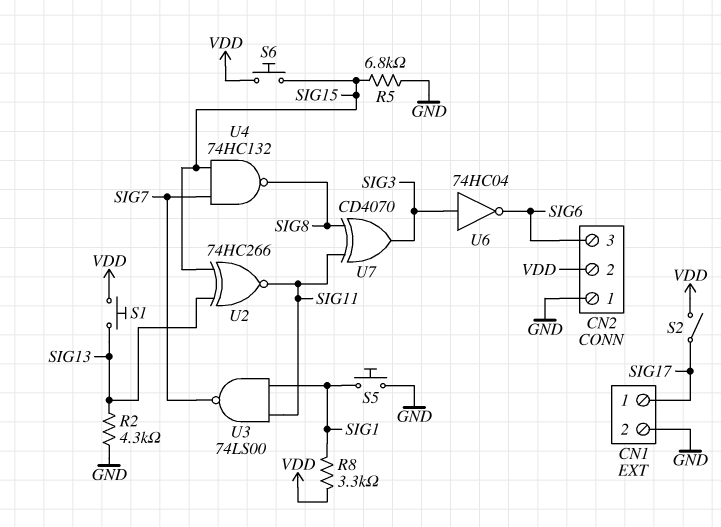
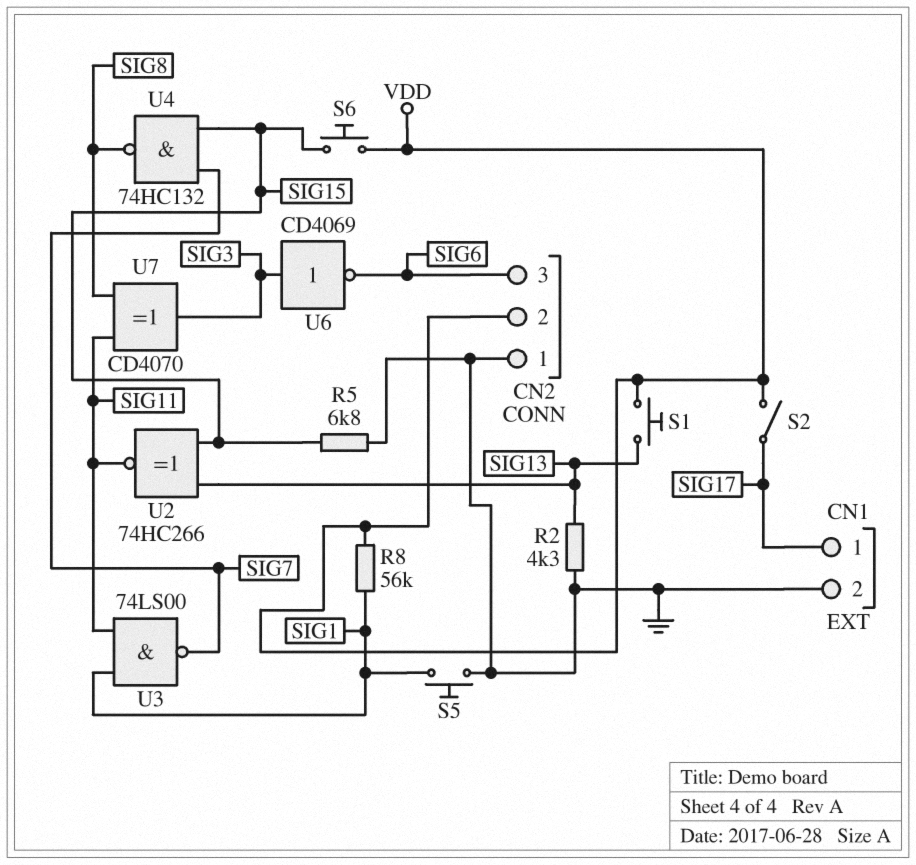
R8: 3.3k (SIG1, VDD) -> 56k (SIG1, VDD)
U6: NOT 74HC04 (in SIG3, out SIG6) -> NOT CD4069 (in SIG3, out SIG6)

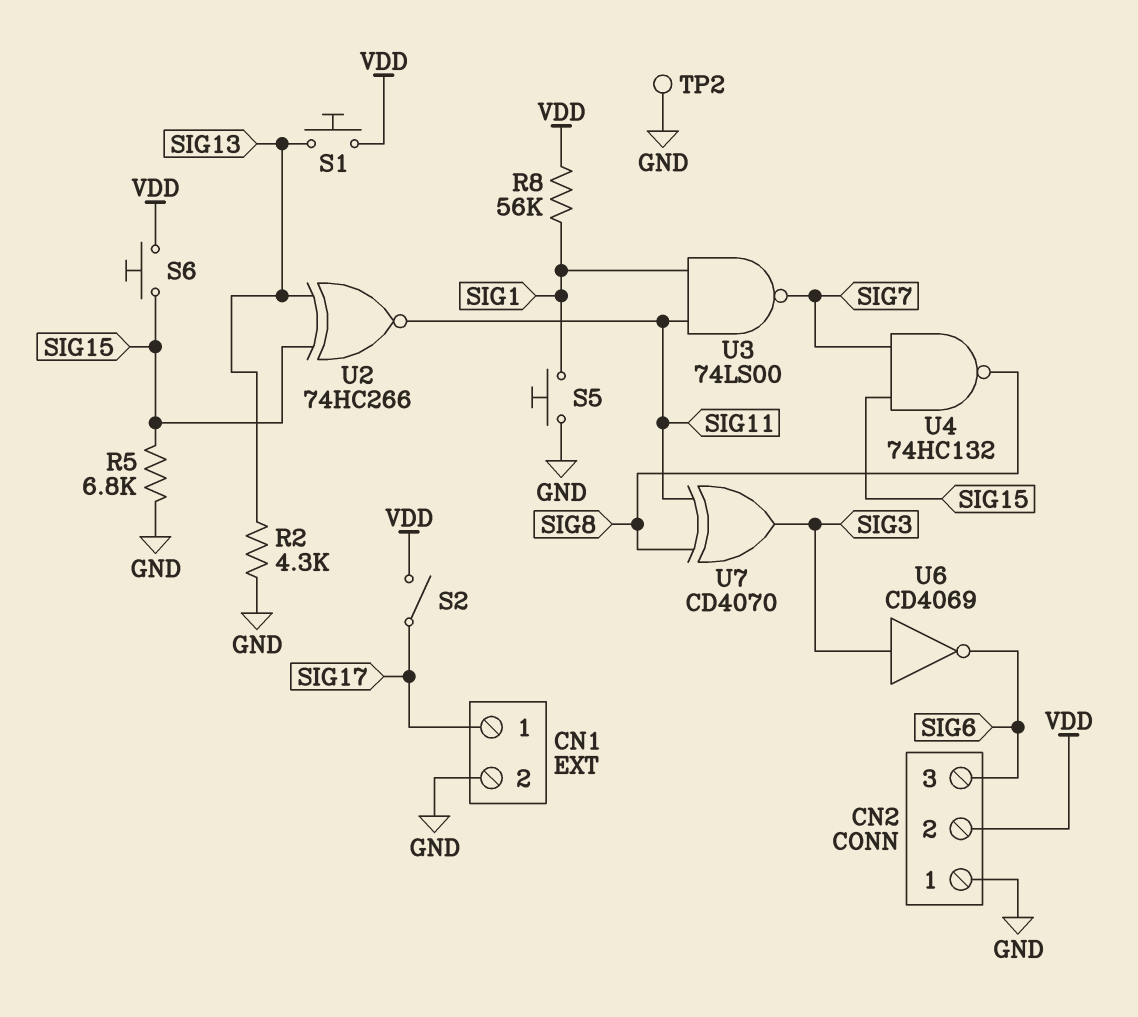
TP2: none -> test point (GND)

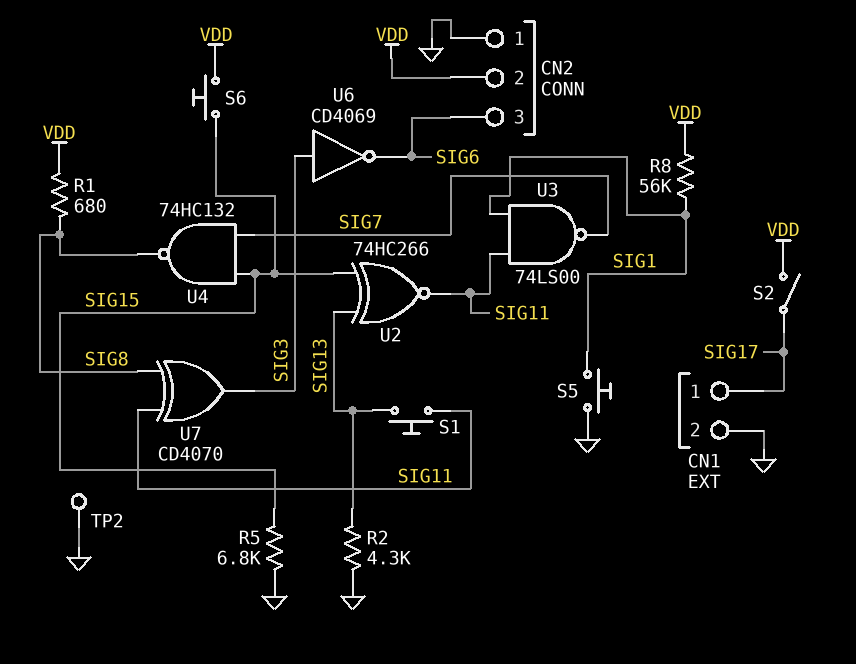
R1: none -> 680 (SIG8, VDD)
S1: button (SIG13, VDD) -> button (SIG11, SIG13)

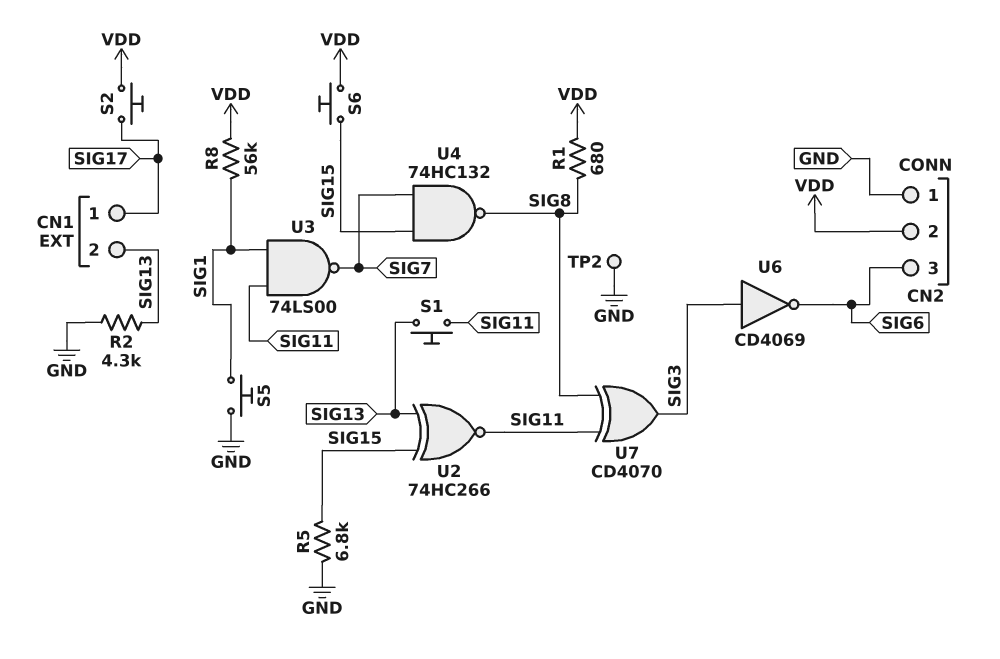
CN1 pin 2: GND -> SIG13
S2: switch (SIG17, VDD) -> button (SIG17, VDD)

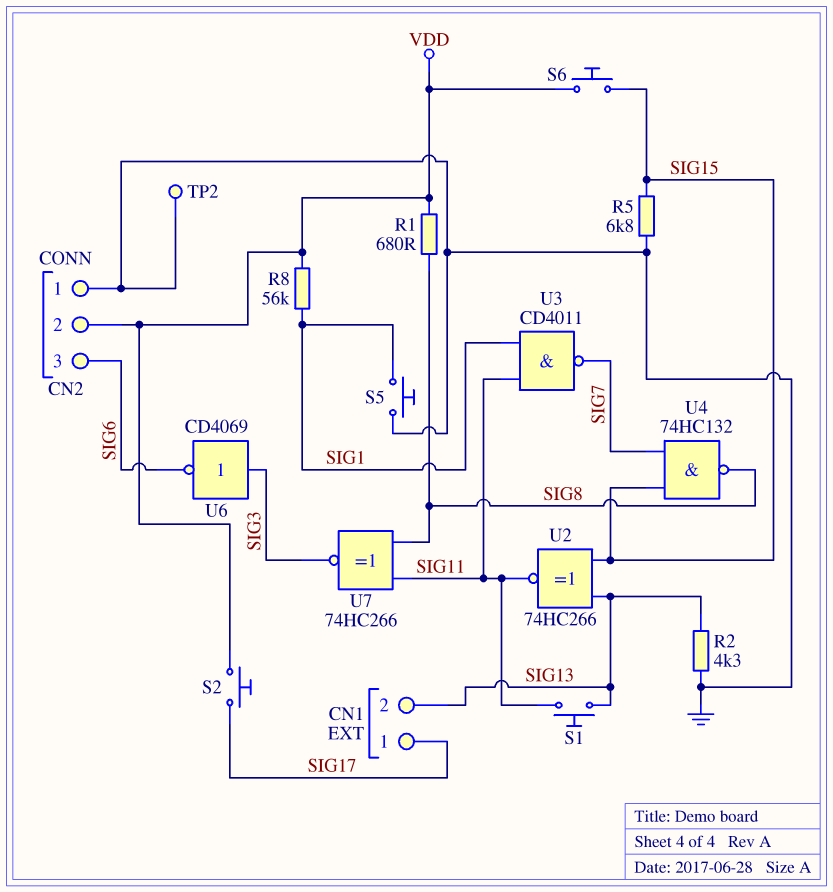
U3: NAND 74LS00 (in SIG1, in SIG11, out SIG7) -> NAND CD4011 (in SIG1, in SIG11, out SIG7)
U7: XOR CD4070 (in SIG8, in SIG11, out SIG3) -> XNOR 74HC266 (in SIG8, in SIG11, out SIG3)

